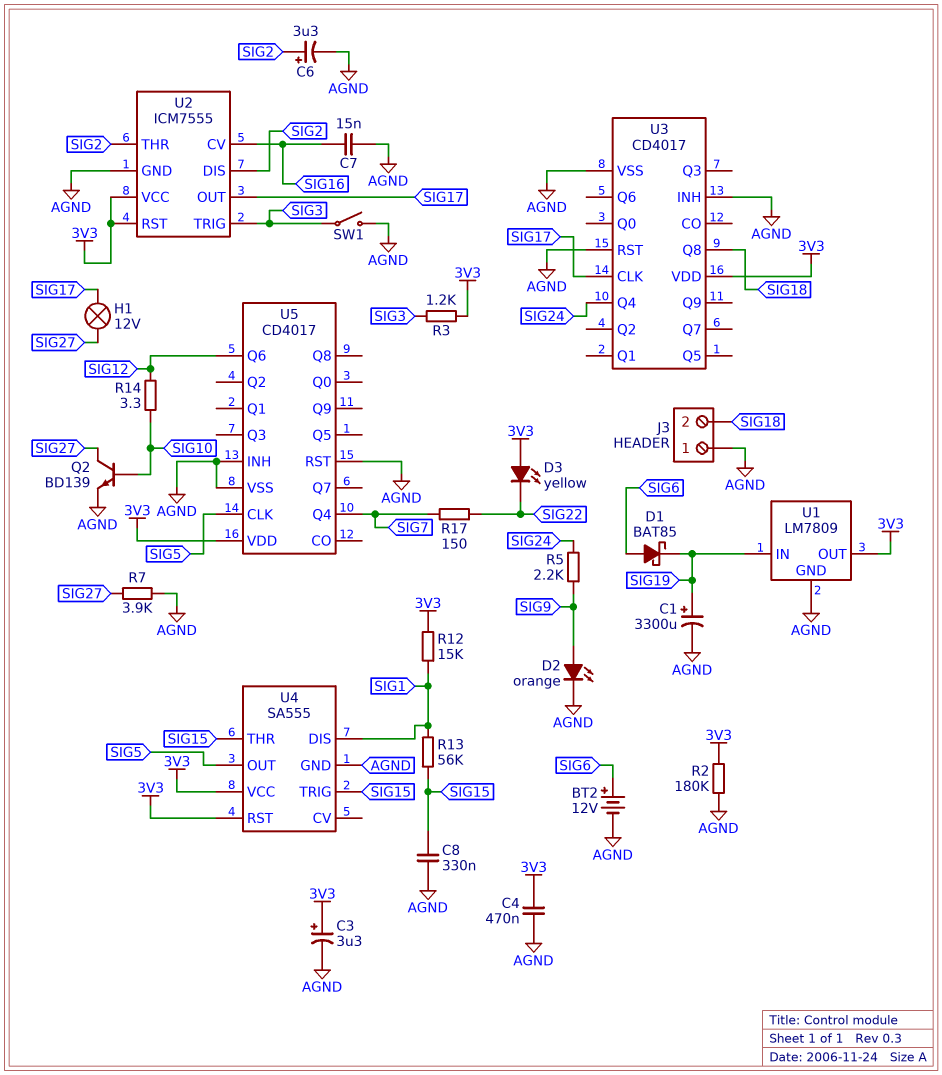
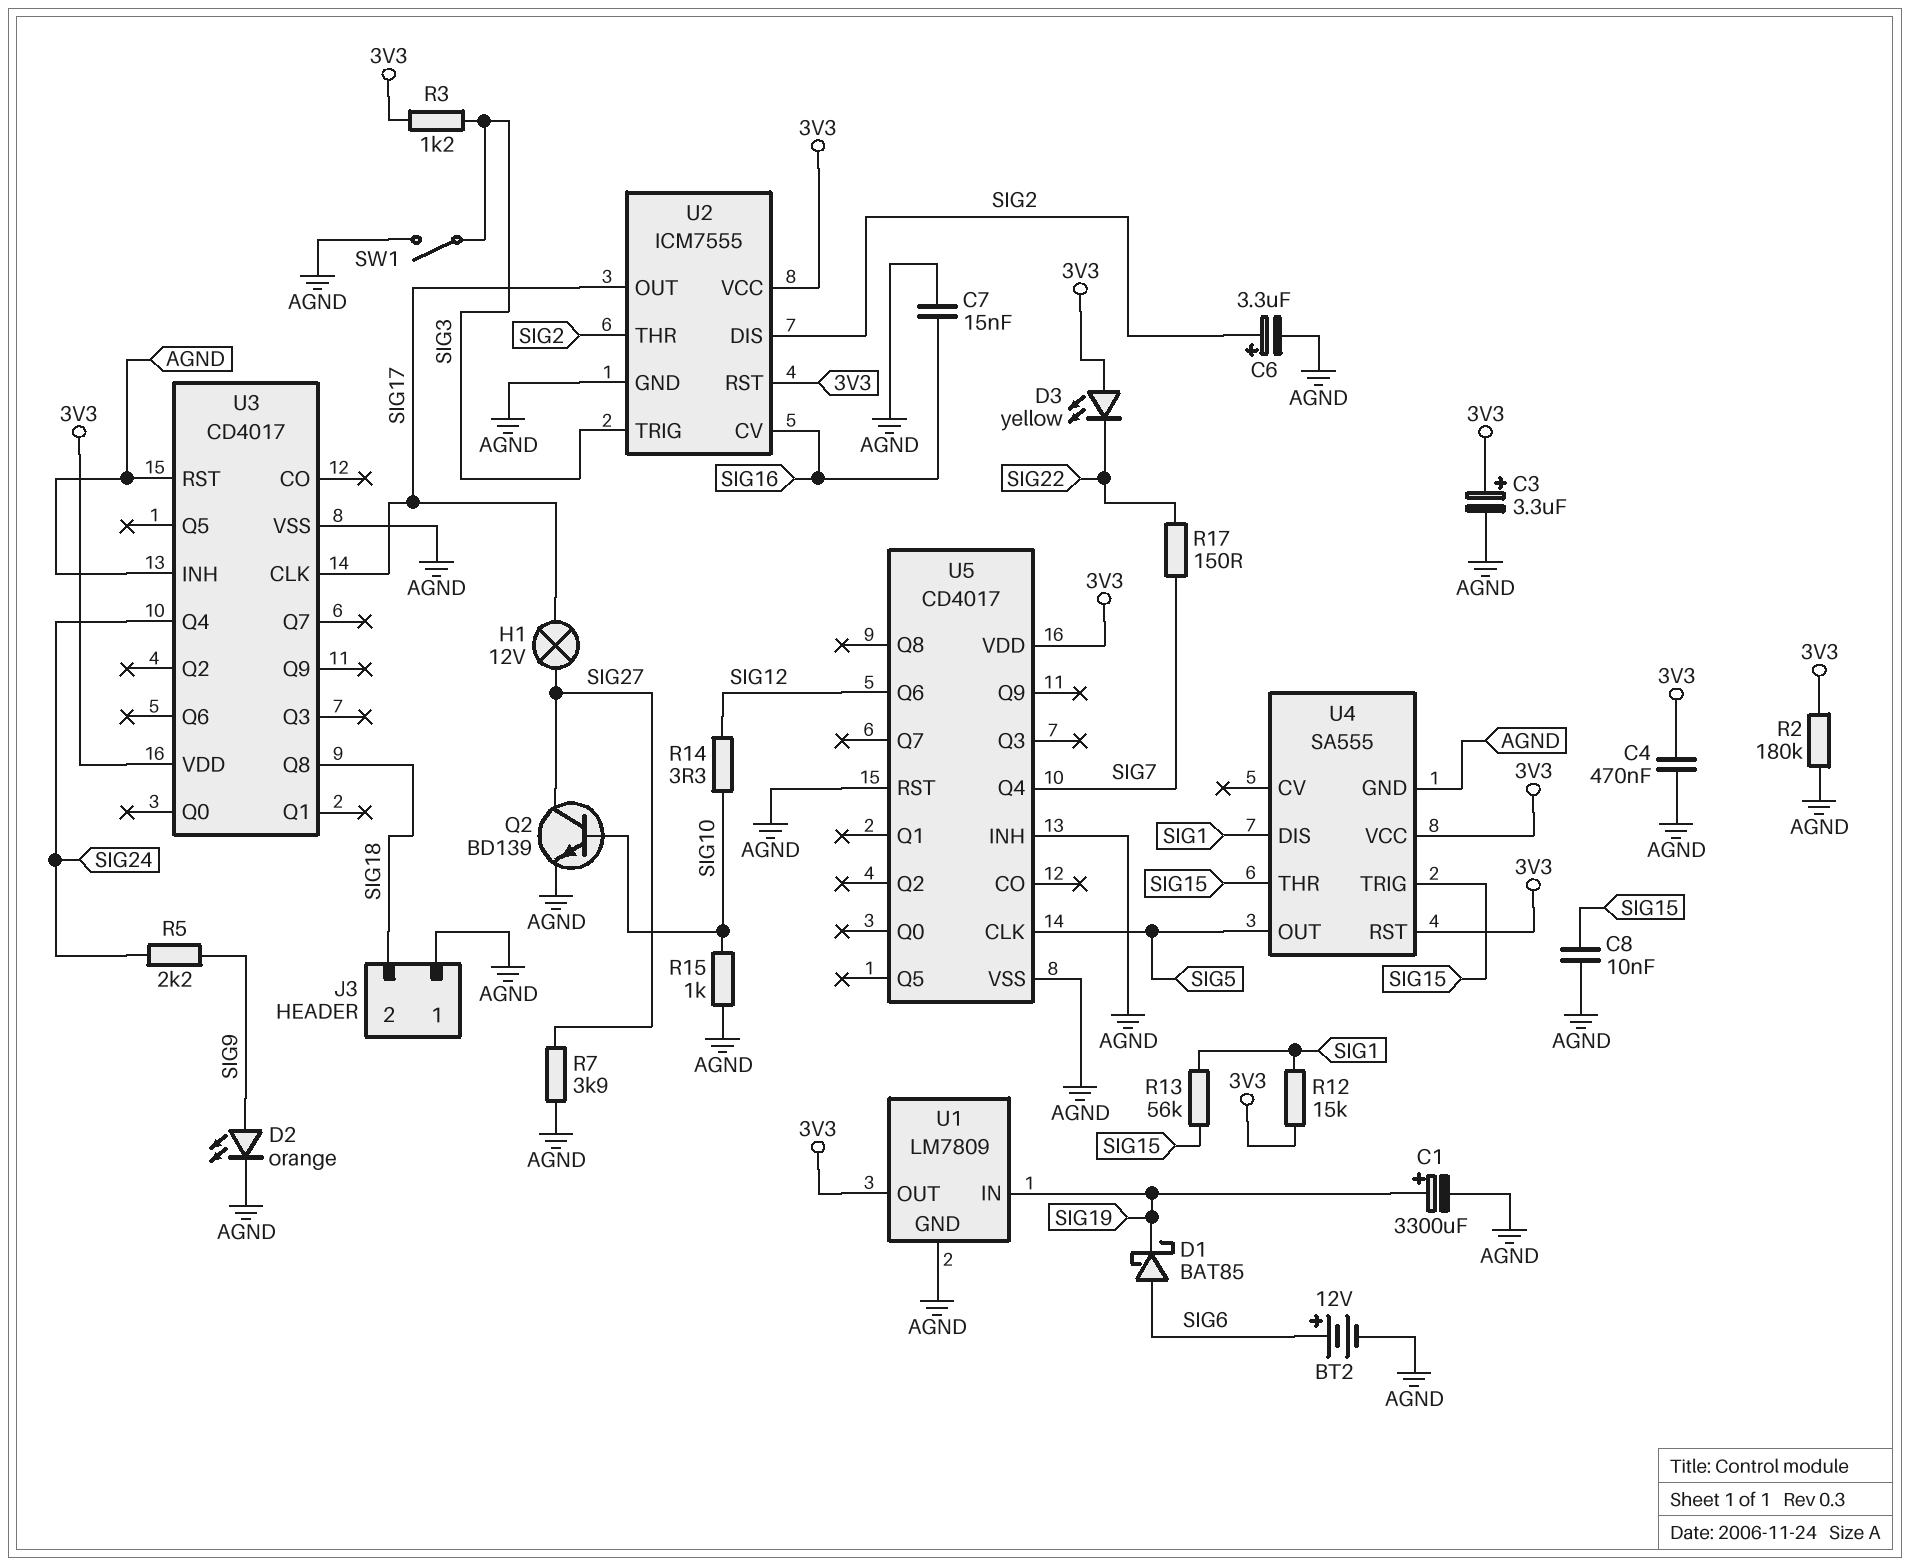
C8: 330nF (AGND, SIG15) -> 10nF (AGND, SIG15)
R15: none -> 1k (AGND, SIG10)

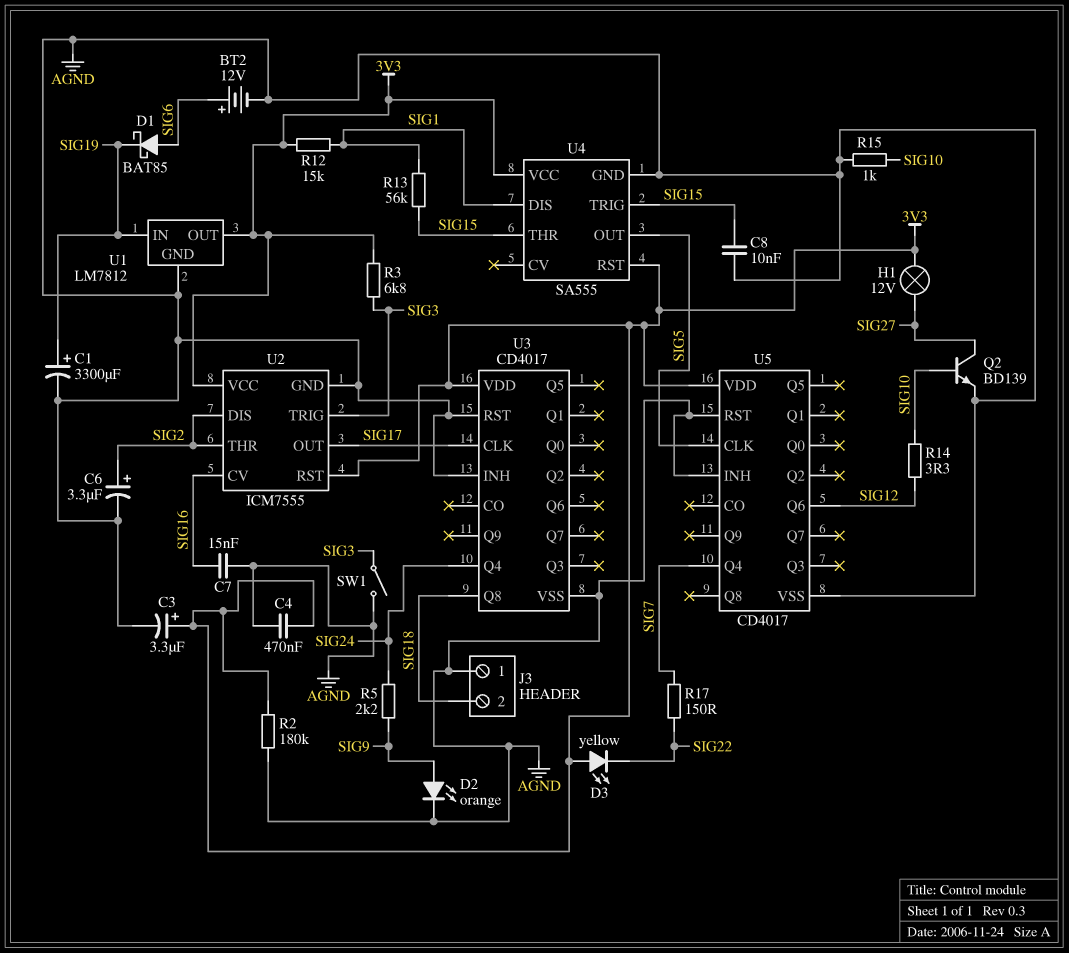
H1: lamp 12V (SIG17, SIG27) -> lamp 12V (3V3, SIG27)
R3: 1.2k (3V3, SIG3) -> 6.8k (3V3, SIG3)
R7: 3.9k (AGND, SIG27) -> none
U1: LM7809 -> LM7812

